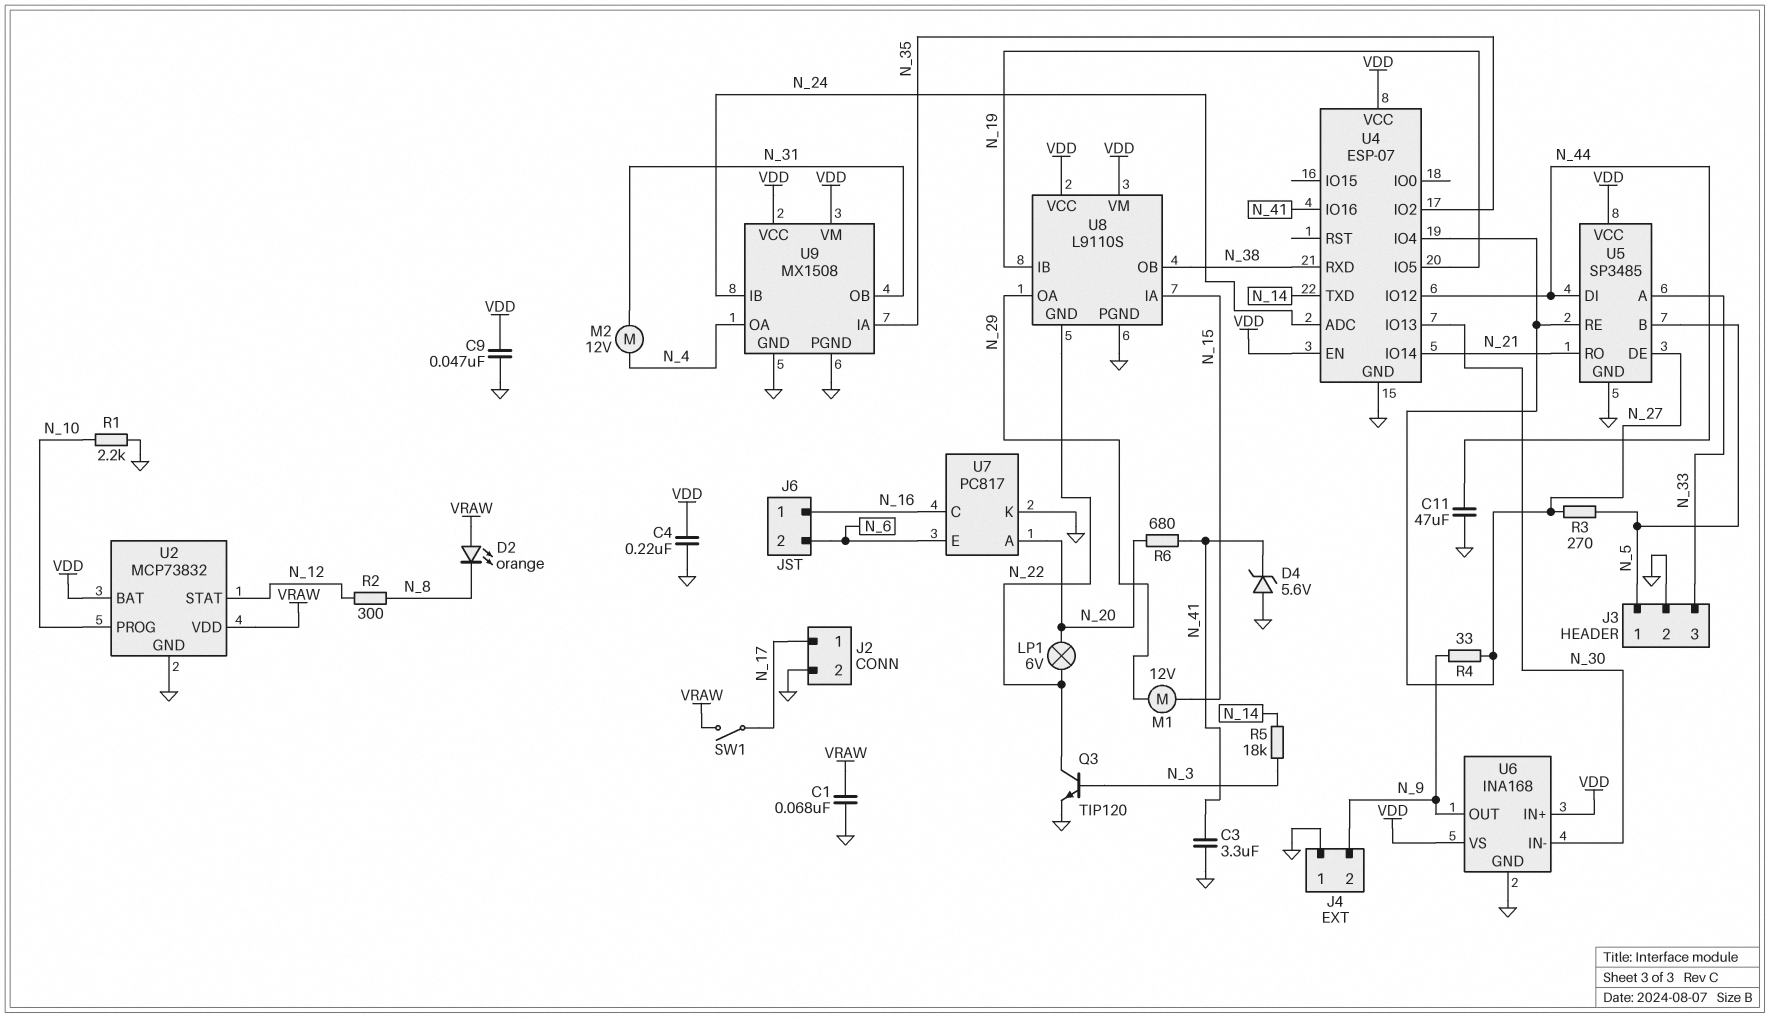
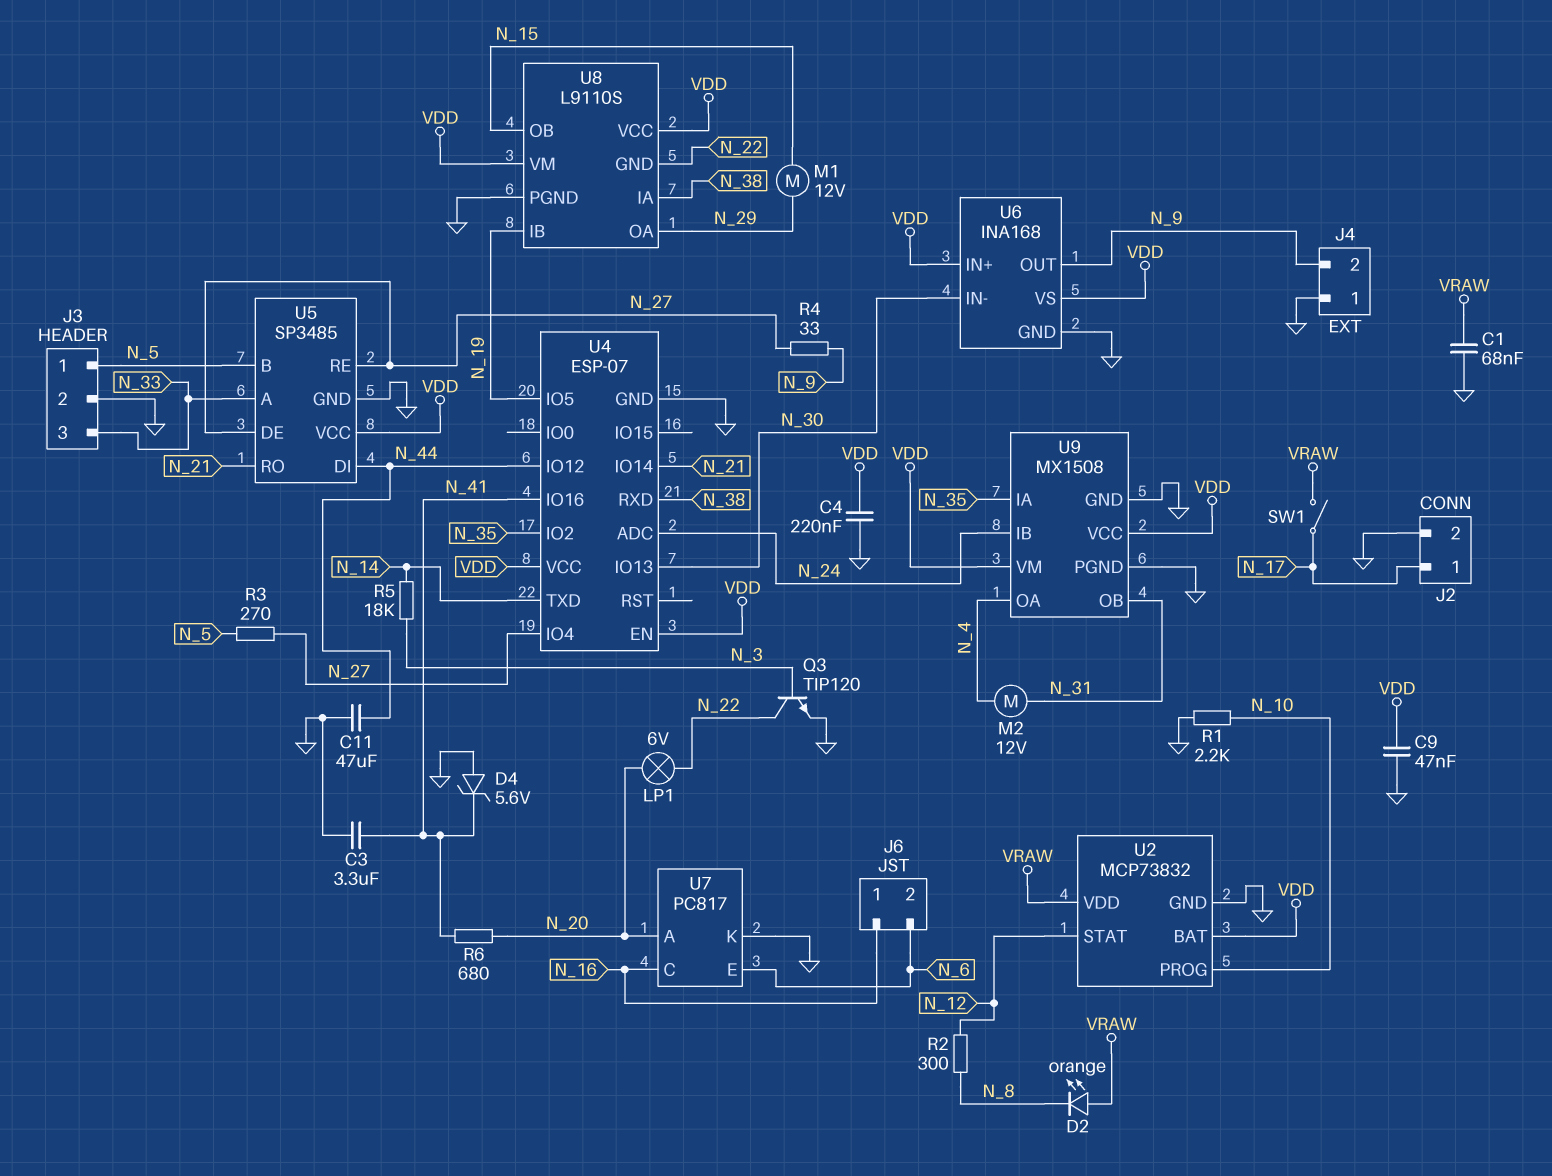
U8 pin IA: N_15 -> N_38
U8 pin OB: N_38 -> N_15

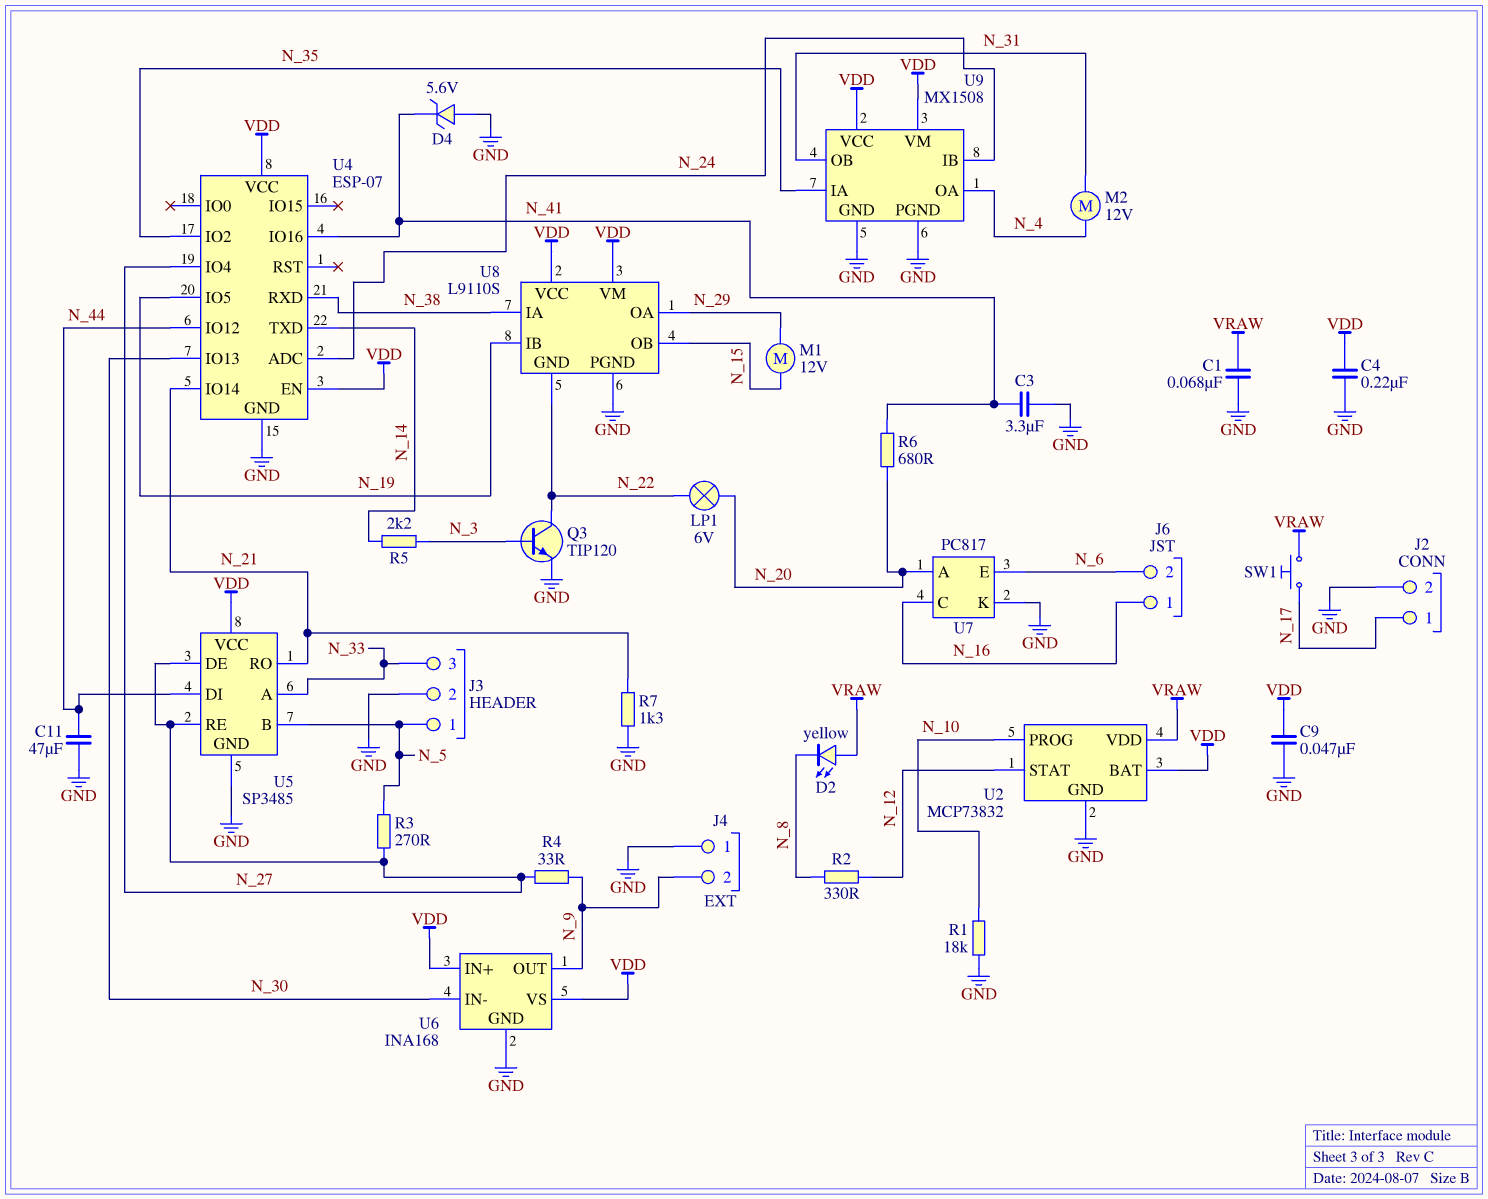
D2: LED orange (A VRAW, K N_8) -> LED yellow (A VRAW, K N_8)
R1: 2.2k (GND, N_10) -> 18k (GND, N_10)
R2: 300 (N_8, N_12) -> 330 (N_8, N_12)
R5: 18k (N_3, N_14) -> 2.2k (N_3, N_14)
R7: none -> 1.3k (GND, N_21)
SW1: switch (N_17, VRAW) -> button (N_17, VRAW)

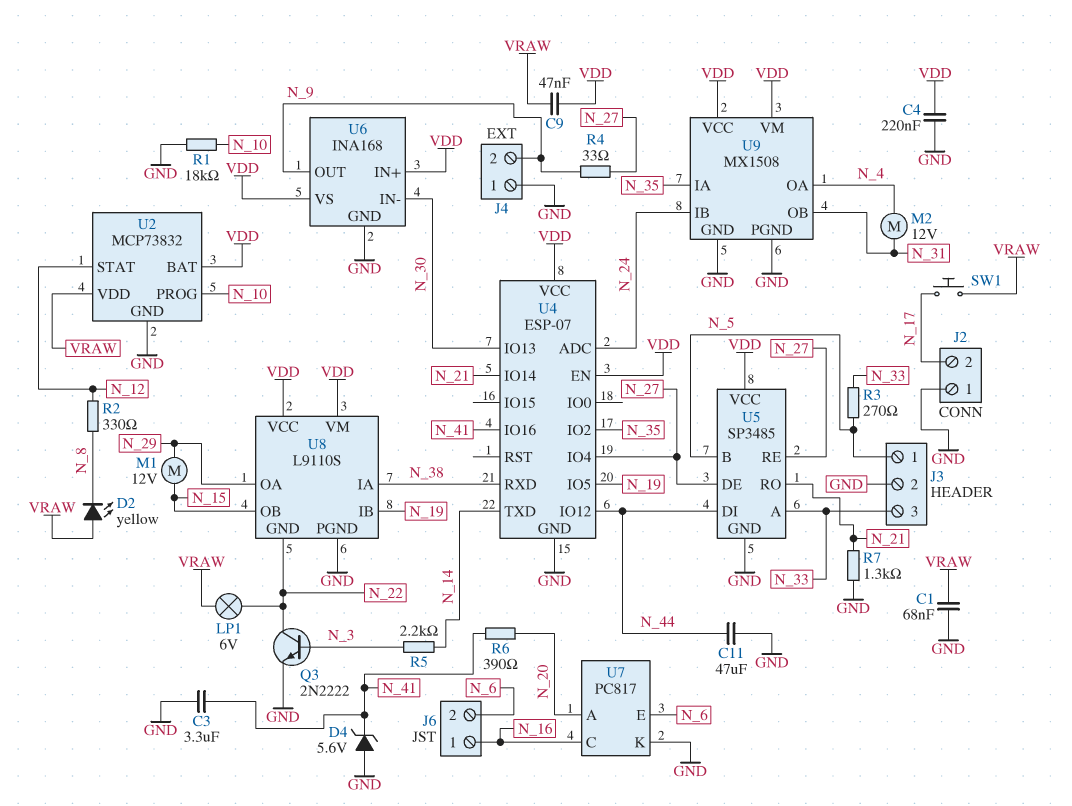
C9: 47nF (GND, VDD) -> 47nF (VDD, VRAW)
J2 pin 1: N_17 -> GND
J2 pin 2: GND -> N_17
LP1: lamp 6V (N_20, N_22) -> lamp 6V (N_22, VRAW)
Q3: NPN TIP120 (B N_3, C N_22, E GND) -> NPN 2N2222 (B N_3, C N_22, E GND)
R3: 270 (N_5, N_27) -> 270 (N_5, N_33)
R6: 680 (N_20, N_41) -> 390 (N_20, N_41)

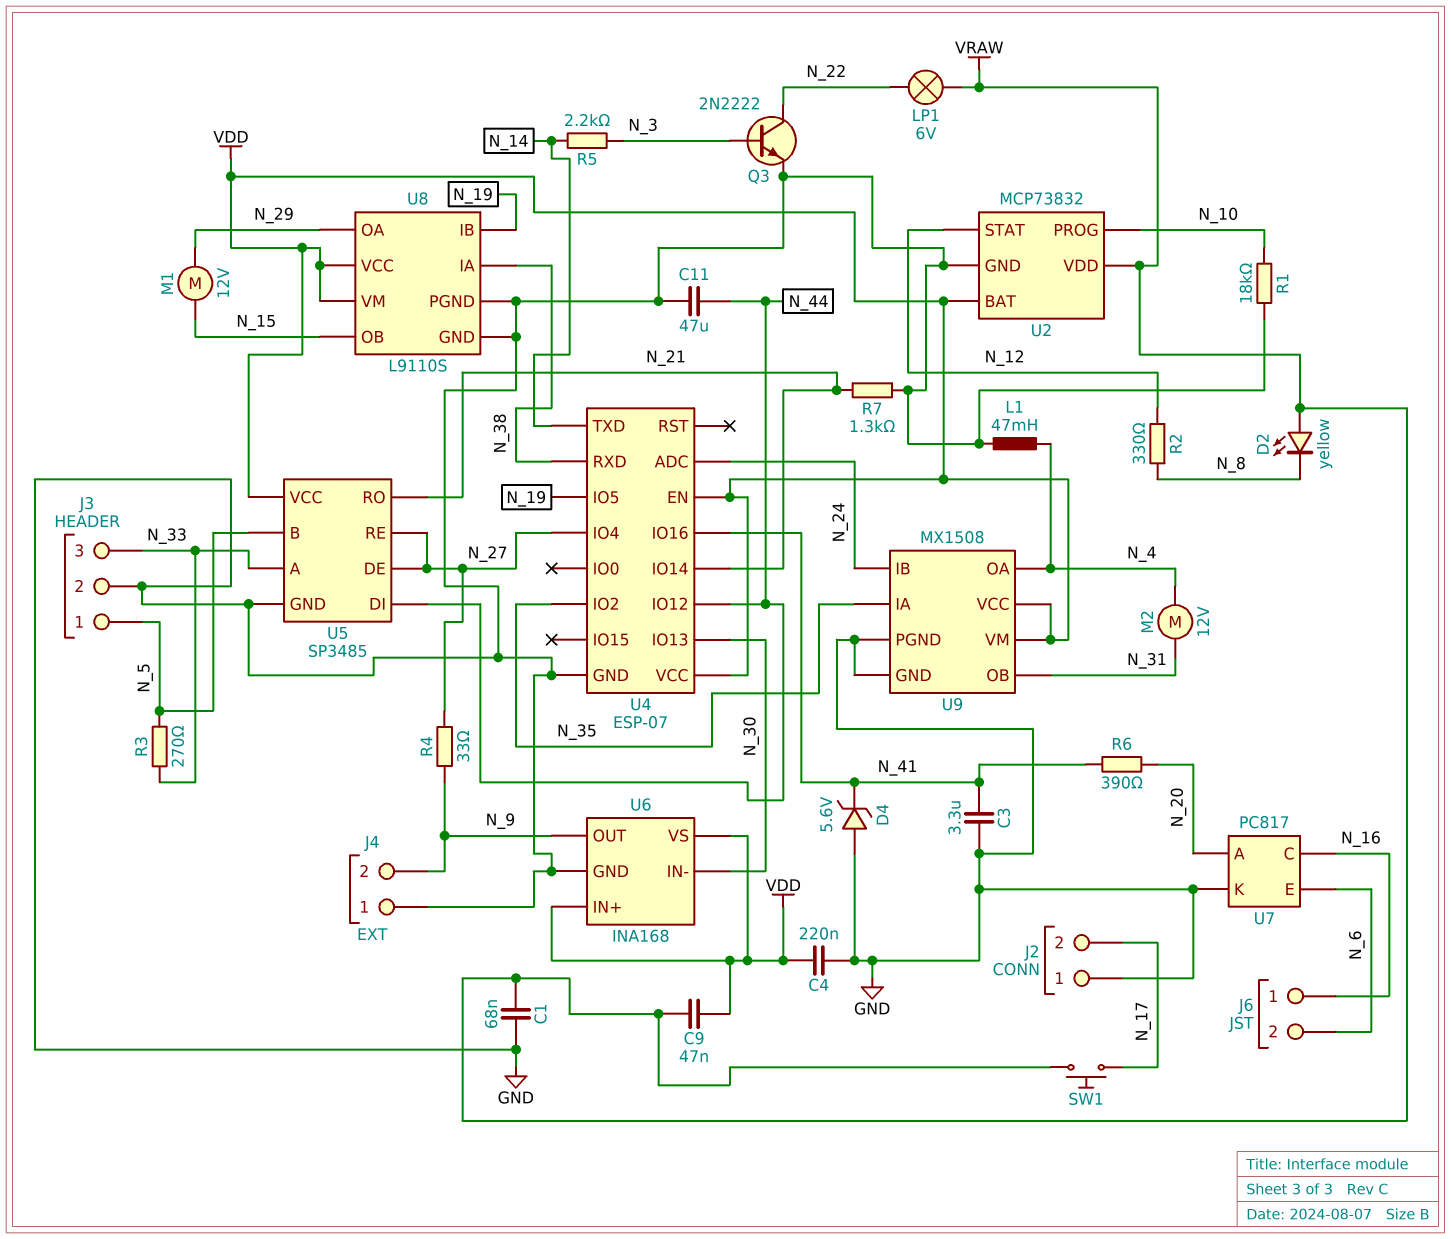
L1: none -> 47mH (GND, N_4)
U8 pin GND: N_22 -> GND

